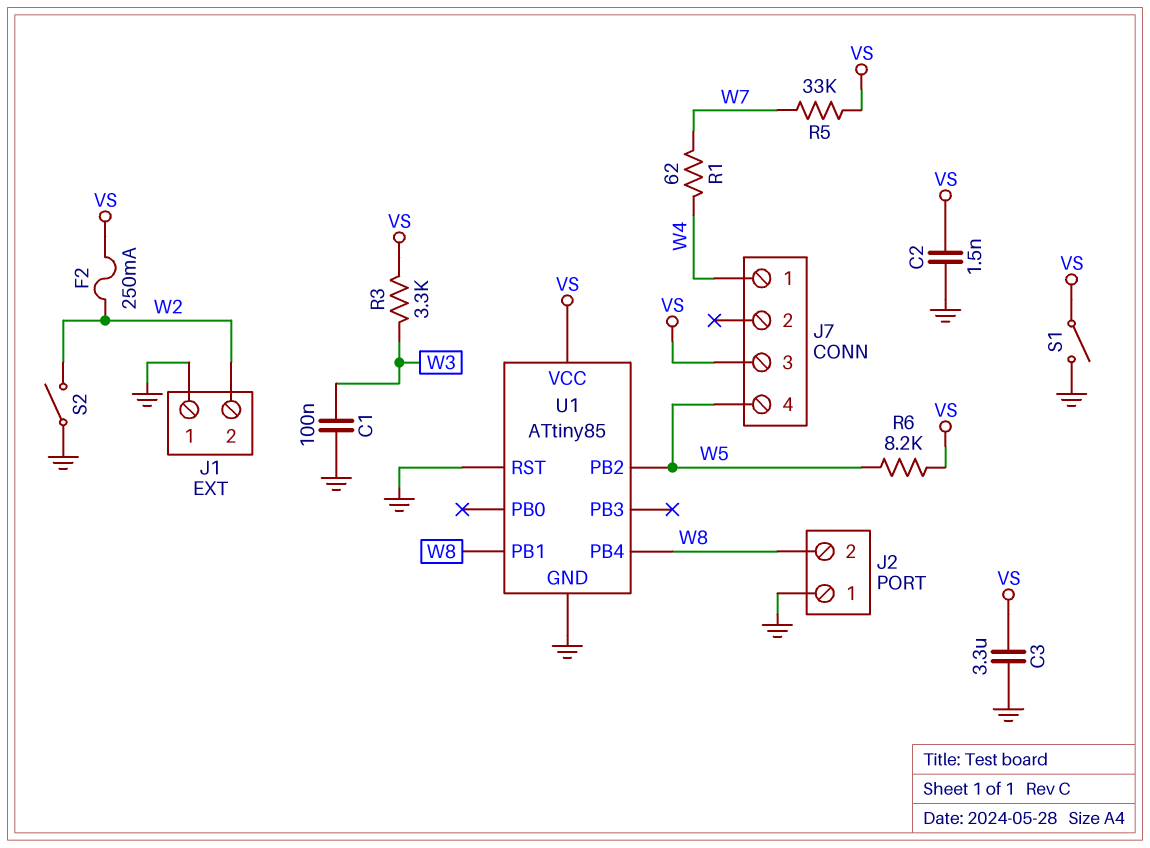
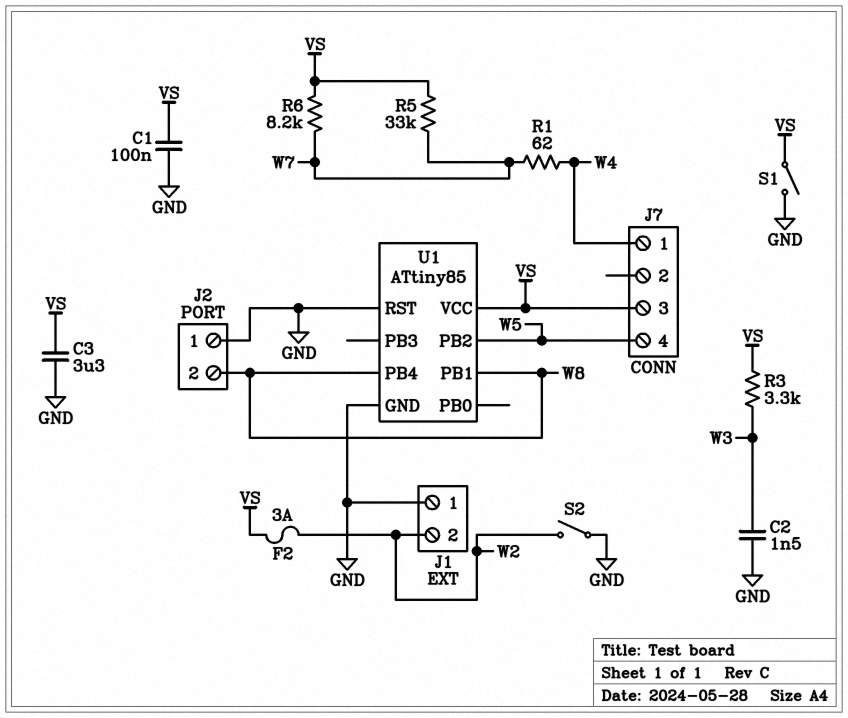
C1: 100nF (GND, W3) -> 100nF (GND, VS)
C2: 1.5nF (GND, VS) -> 1.5nF (GND, W3)
F2: 250mA (VS, W2) -> 3A (VS, W2)
R6: 8.2k (VS, W5) -> 8.2k (VS, W7)

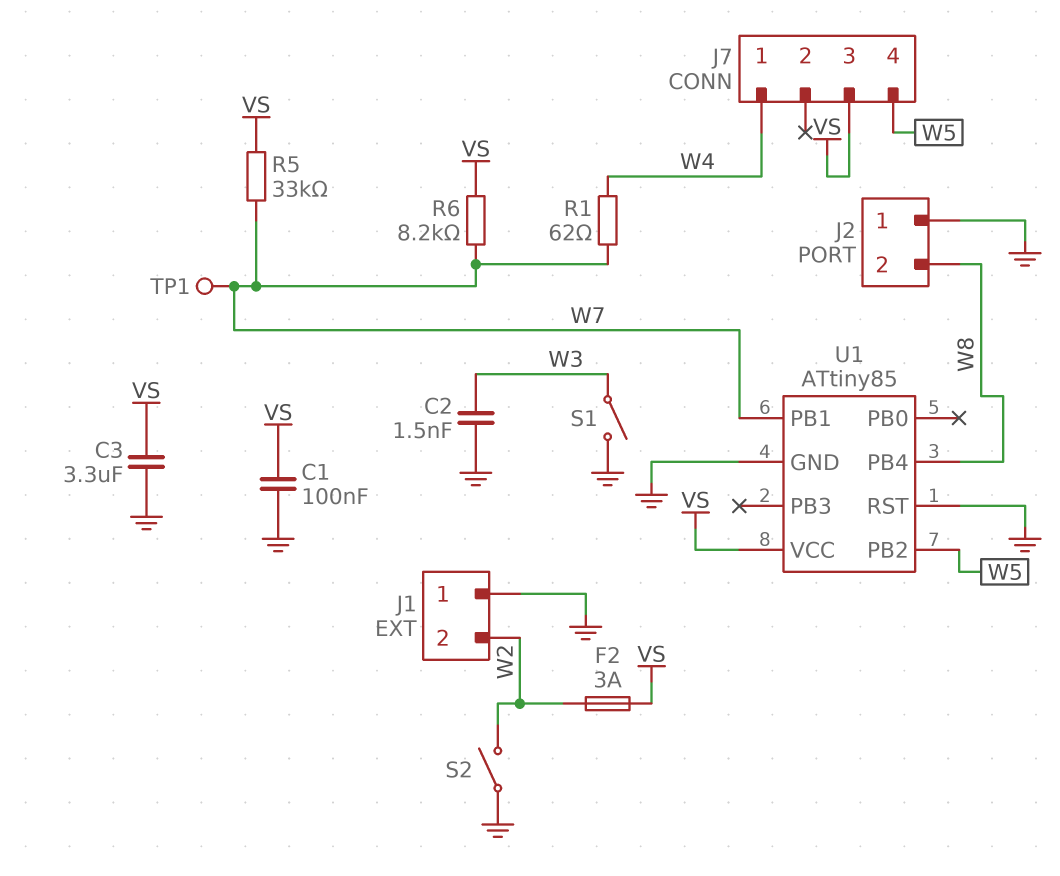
R3: 3.3k (VS, W3) -> none
S1: switch (GND, VS) -> switch (GND, W3)
TP1: none -> test point (W7)
U1 pin PB1: W8 -> W7

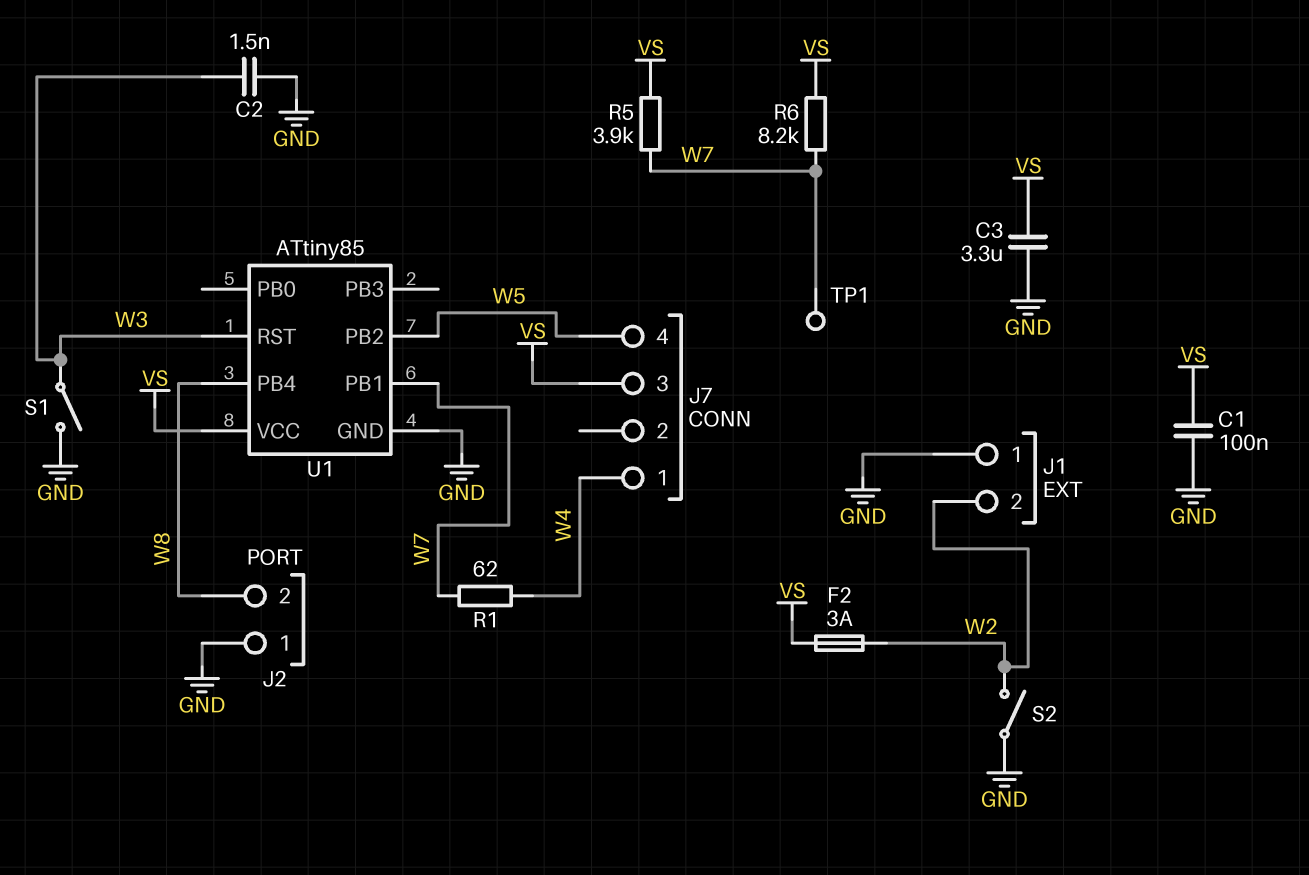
R5: 33k (VS, W7) -> 3.9k (VS, W7)
U1 pin RST: GND -> W3

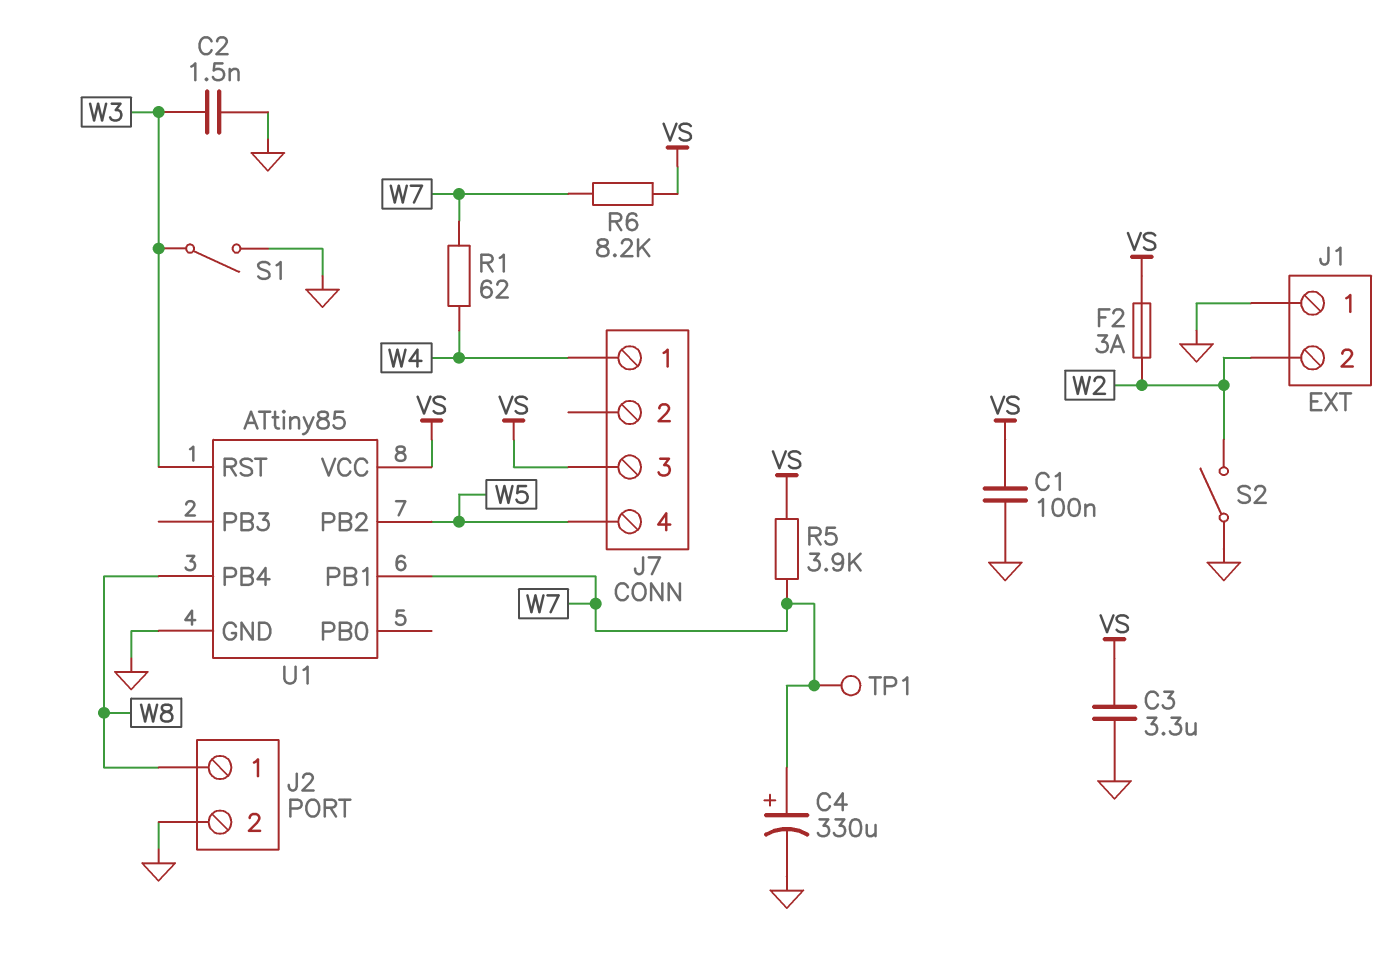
C4: none -> 330uF (plus W7, minus GND)
J2 pin 1: GND -> W8
J2 pin 2: W8 -> GND

